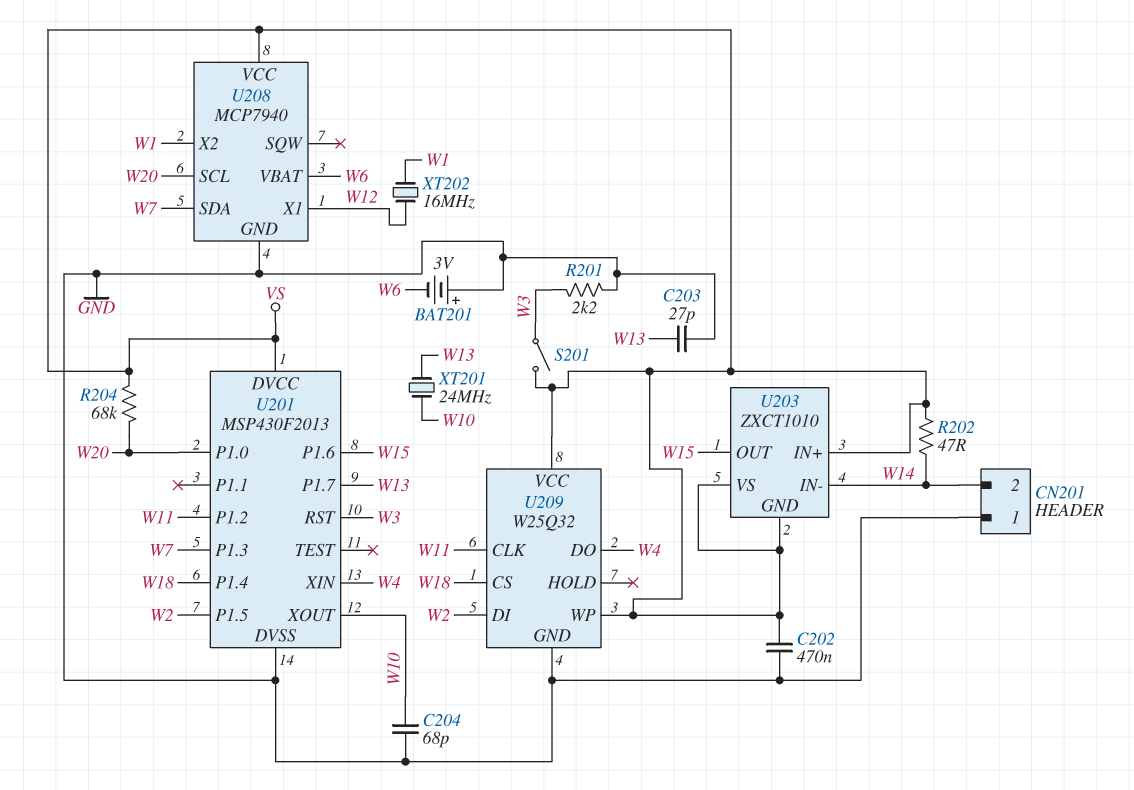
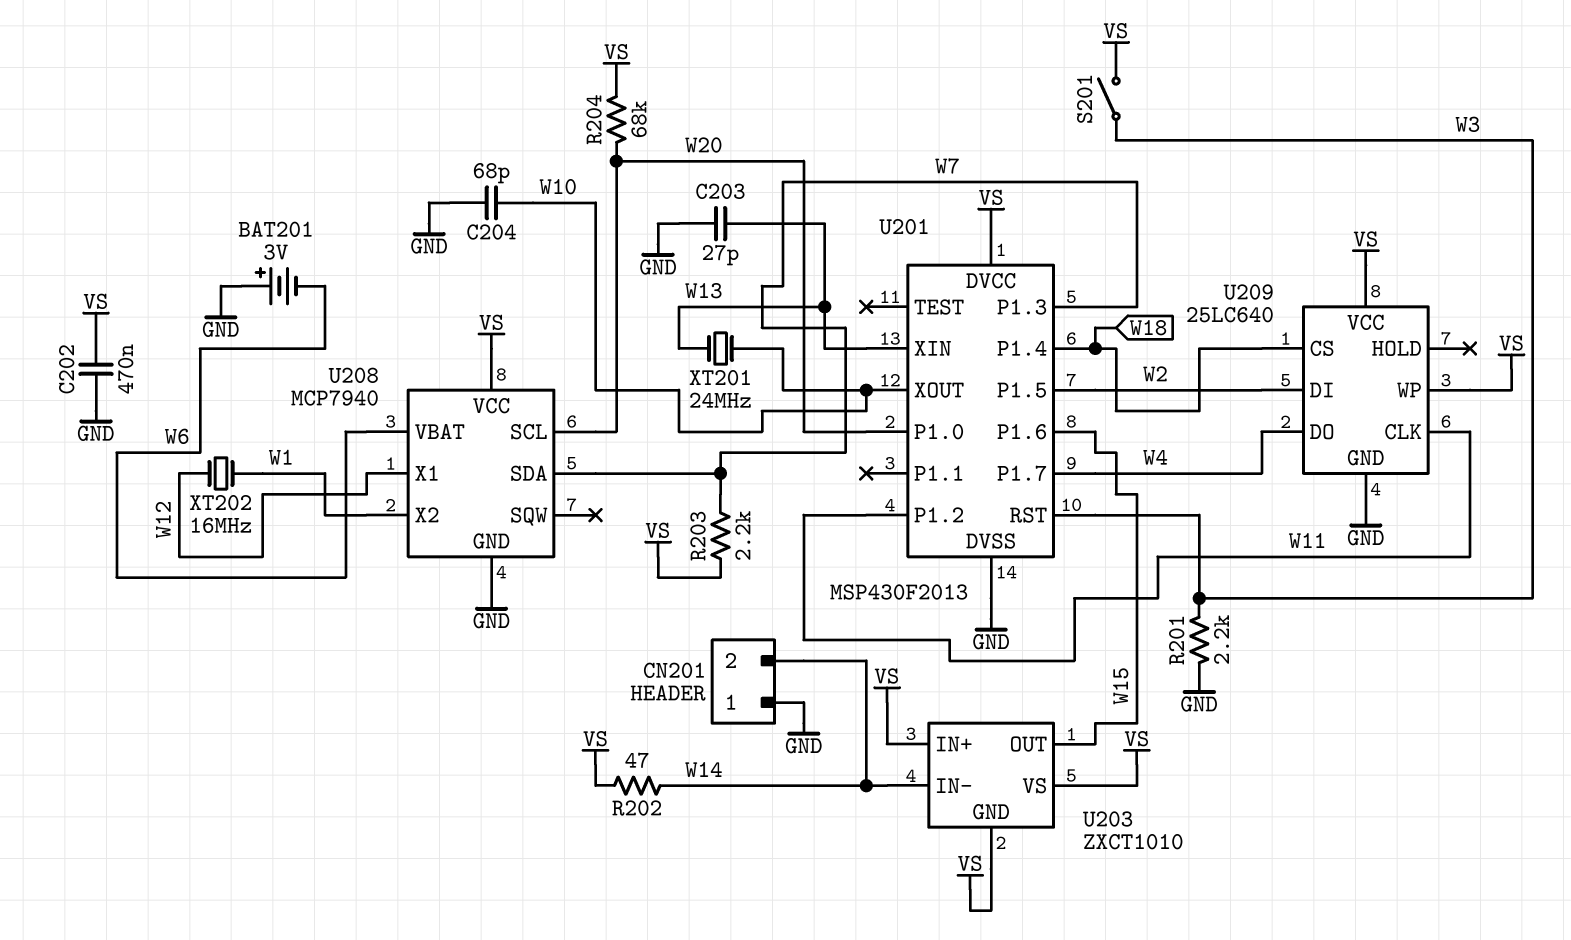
R203: none -> 2.2k (VS, W7)
U201 pin P1.7: W13 -> W4
U201 pin XIN: W4 -> W13
U209: W25Q32 -> 25LC640

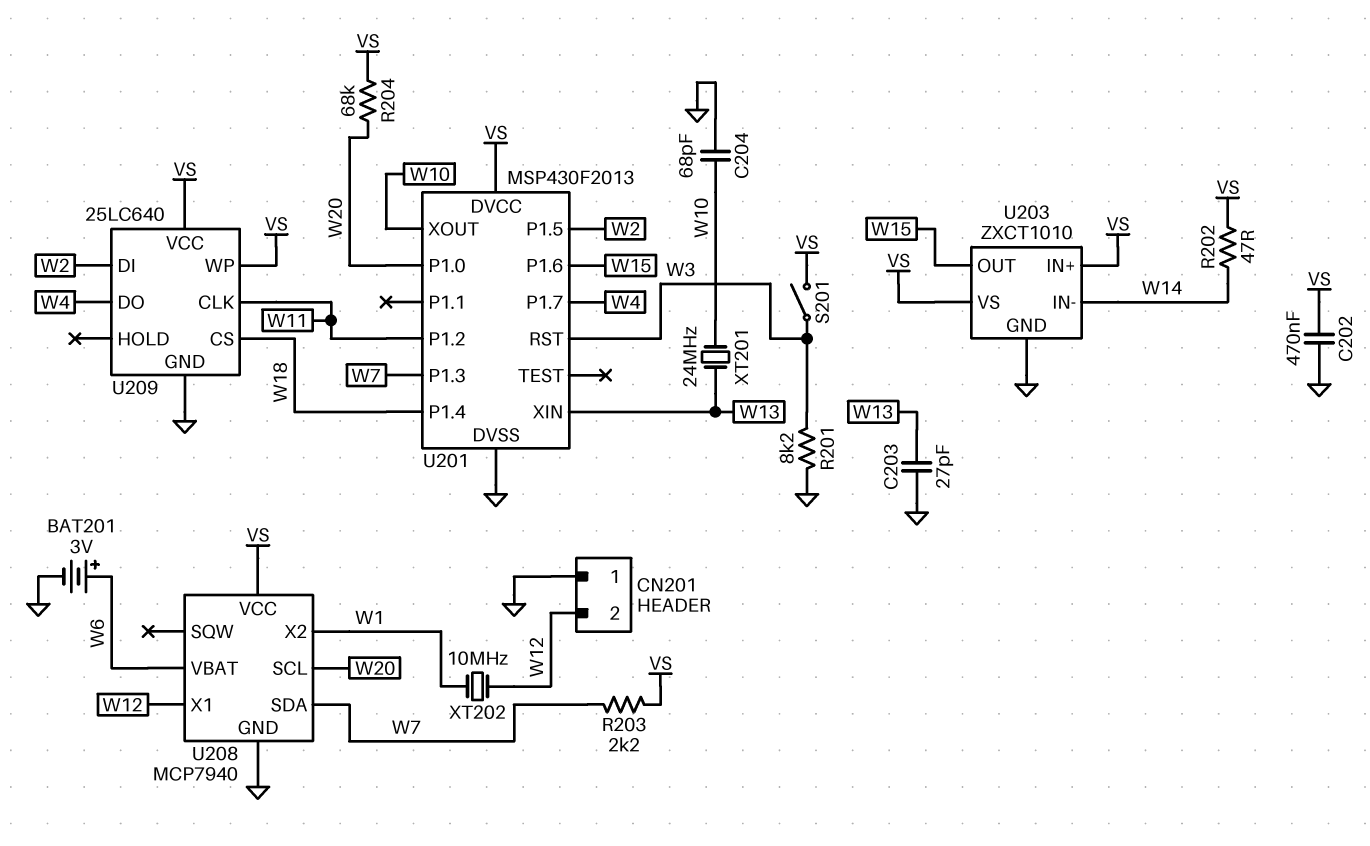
BAT201: 3V (plus GND, minus W6) -> 3V (plus W6, minus GND)
CN201 pin 2: W14 -> W12
R201: 2.2k (GND, W3) -> 8.2k (GND, W3)
U203 pin GND: VS -> GND
XT202: 16MHz (W1, W12) -> 10MHz (W1, W12)

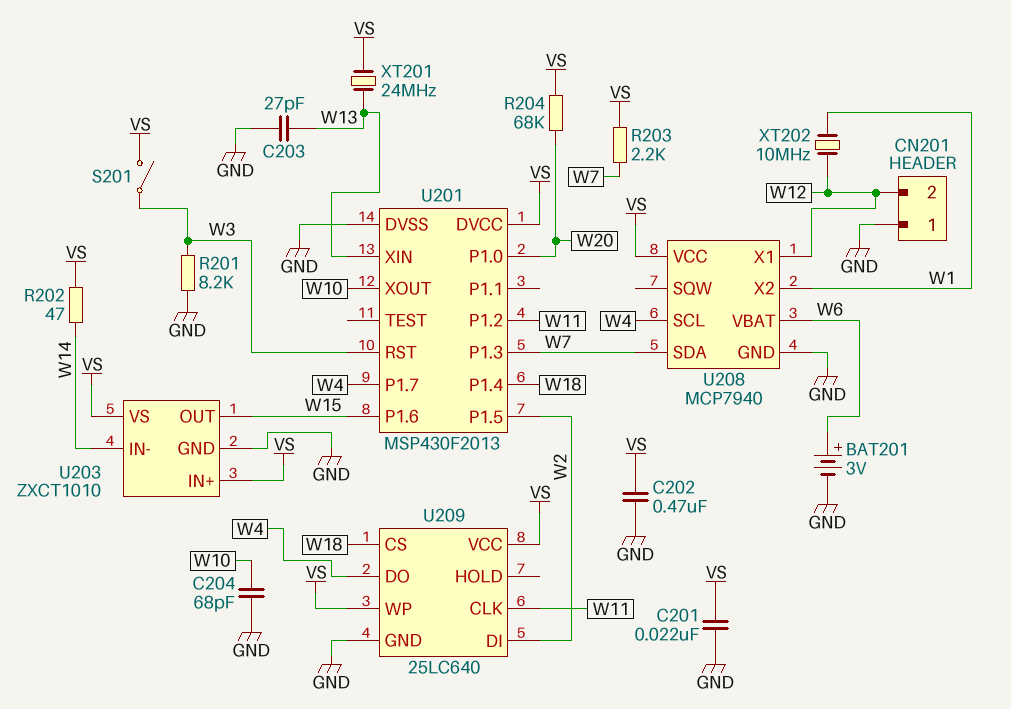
C201: none -> 22nF (GND, VS)
U208 pin SCL: W20 -> W4
XT201: 24MHz (W10, W13) -> 24MHz (VS, W13)

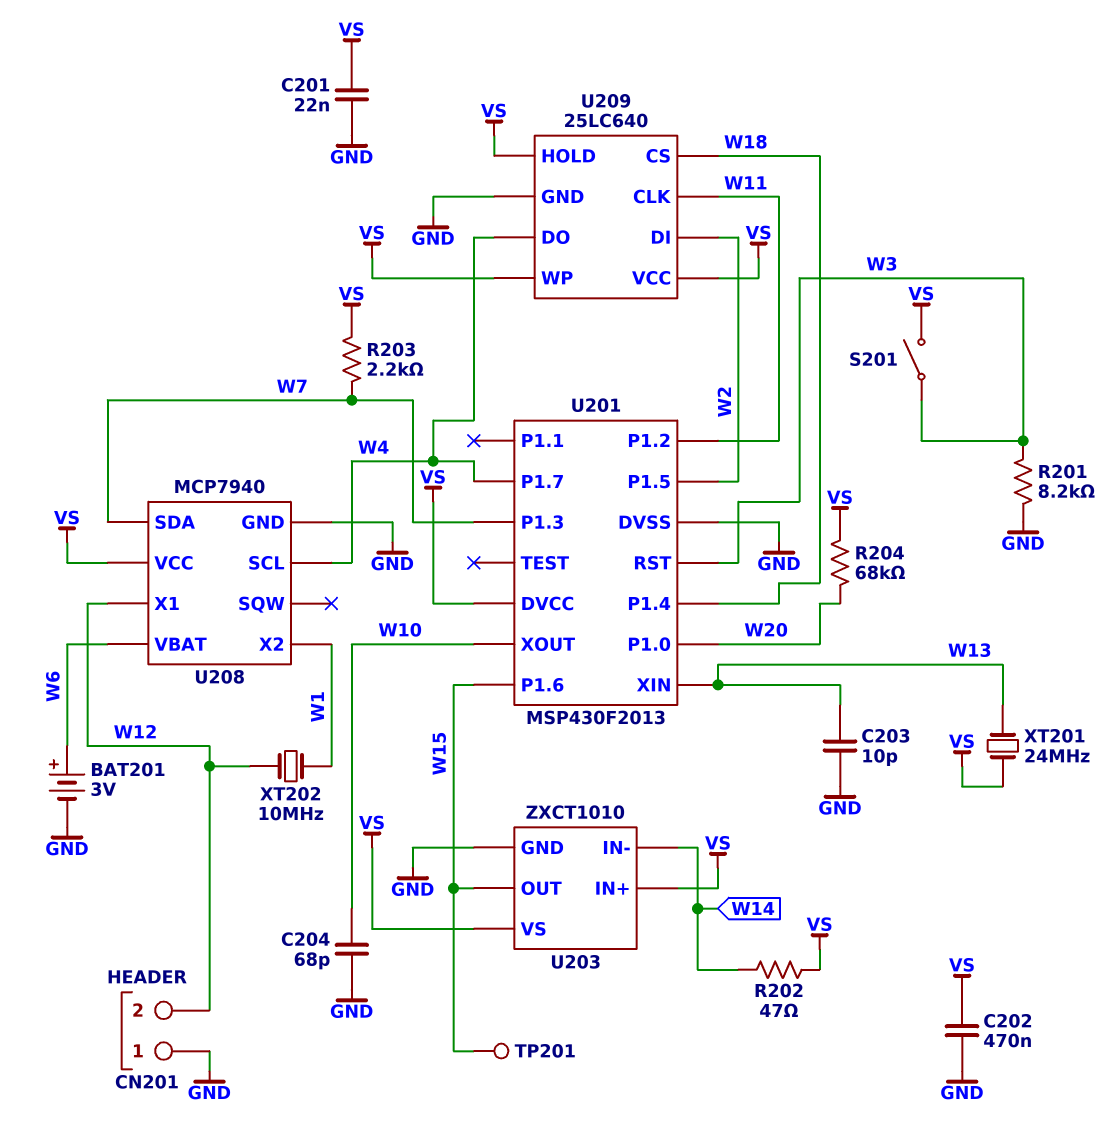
C203: 27pF (GND, W13) -> 10pF (GND, W13)
TP201: none -> test point (W15)
U209 pin HOLD: none -> VS

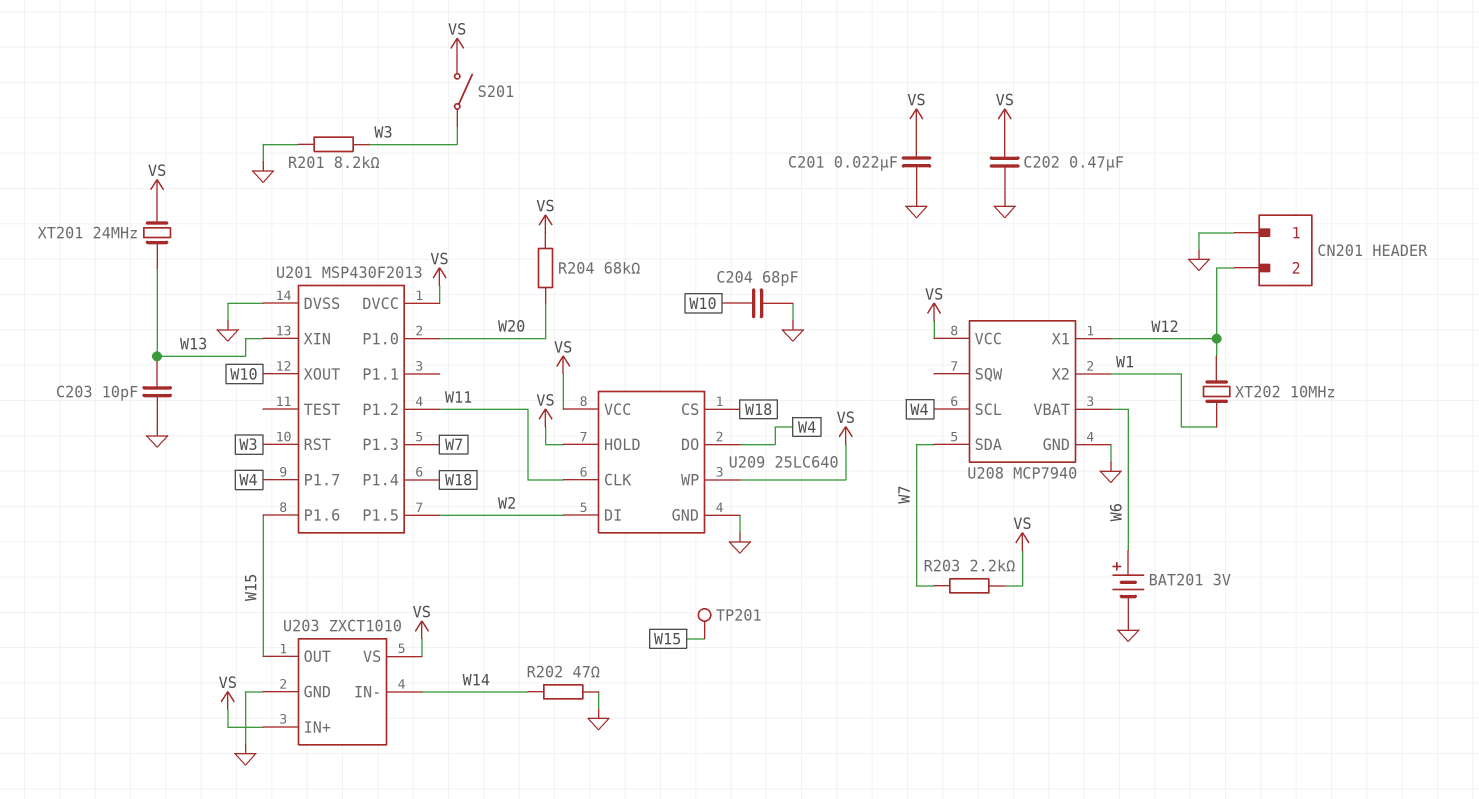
R202: 47 (VS, W14) -> 47 (GND, W14)

